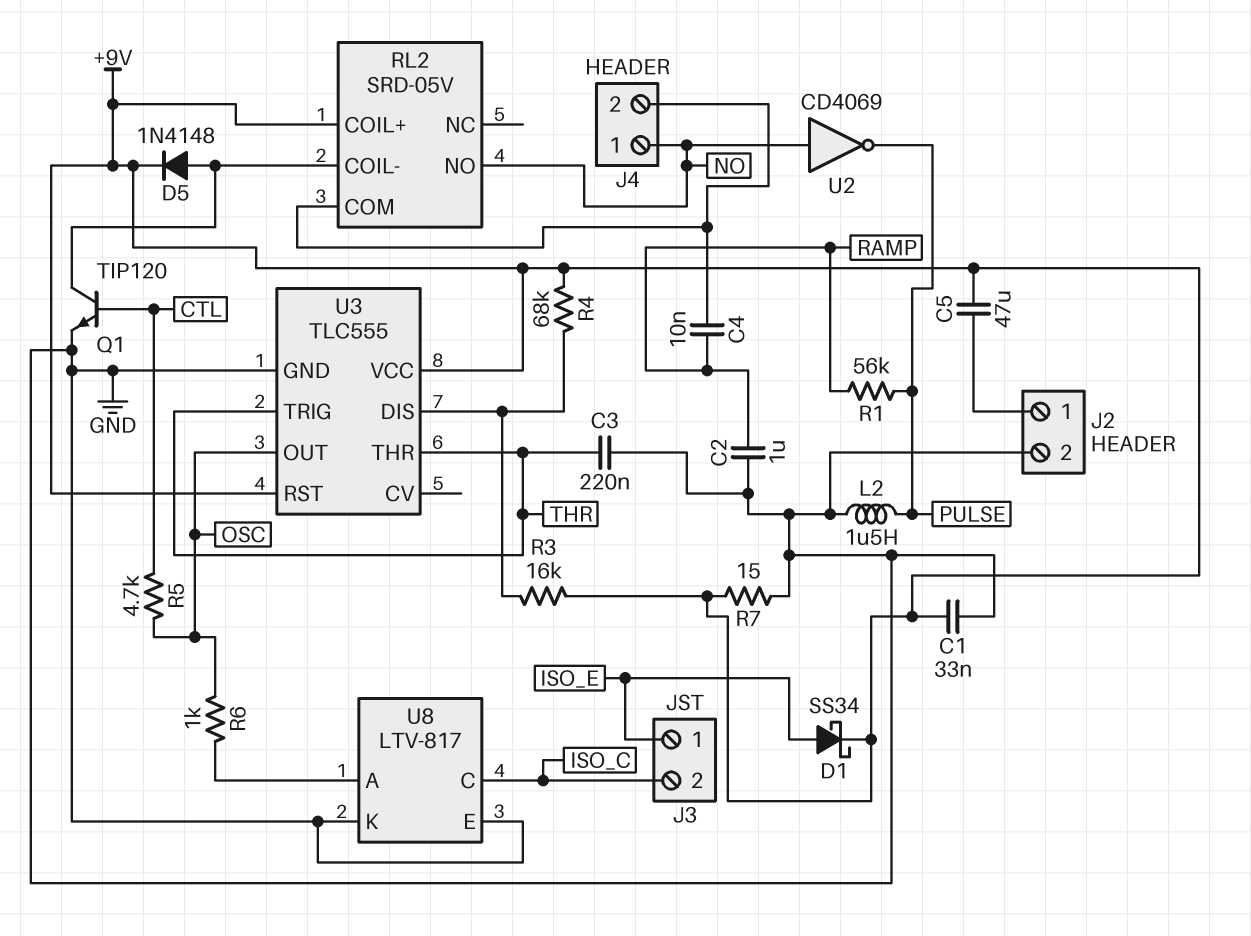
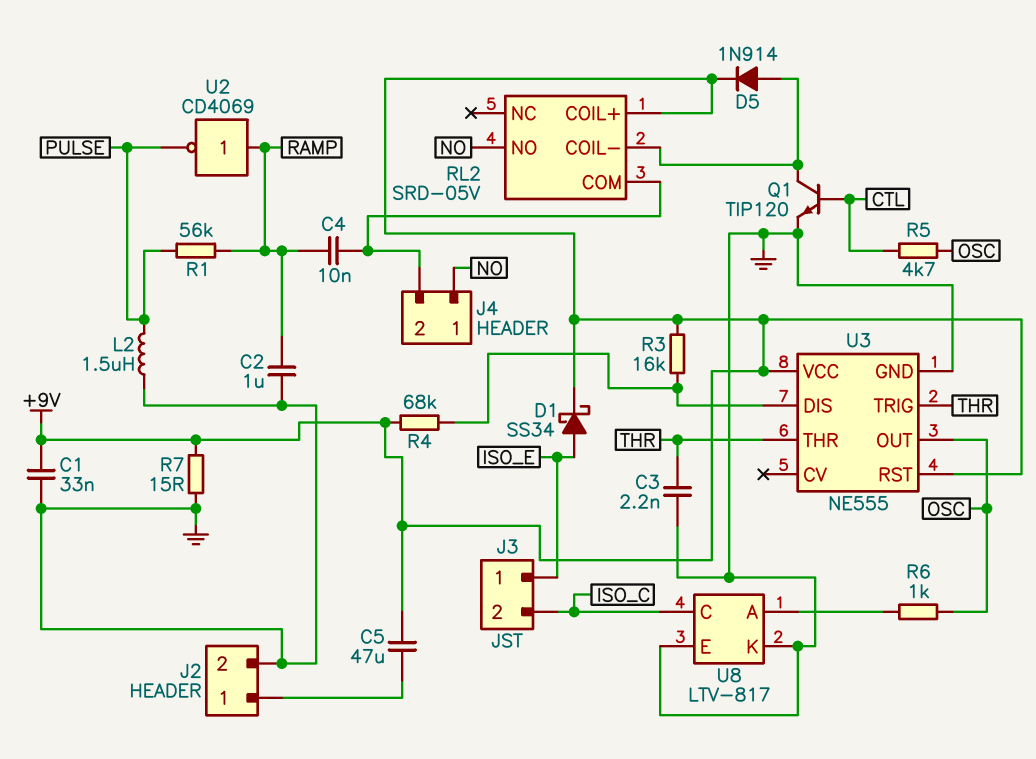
C3: 220nF (GND, THR) -> 2.2nF (GND, THR)
D5: diode 1N4148 (A RL2/COIL-, K +9V) -> diode 1N914 (A RL2/COIL-, K +9V)
U2: NOT CD4069 (in NO, out PULSE) -> NOT CD4069 (in RAMP, out PULSE)
U3: TLC555 -> NE555

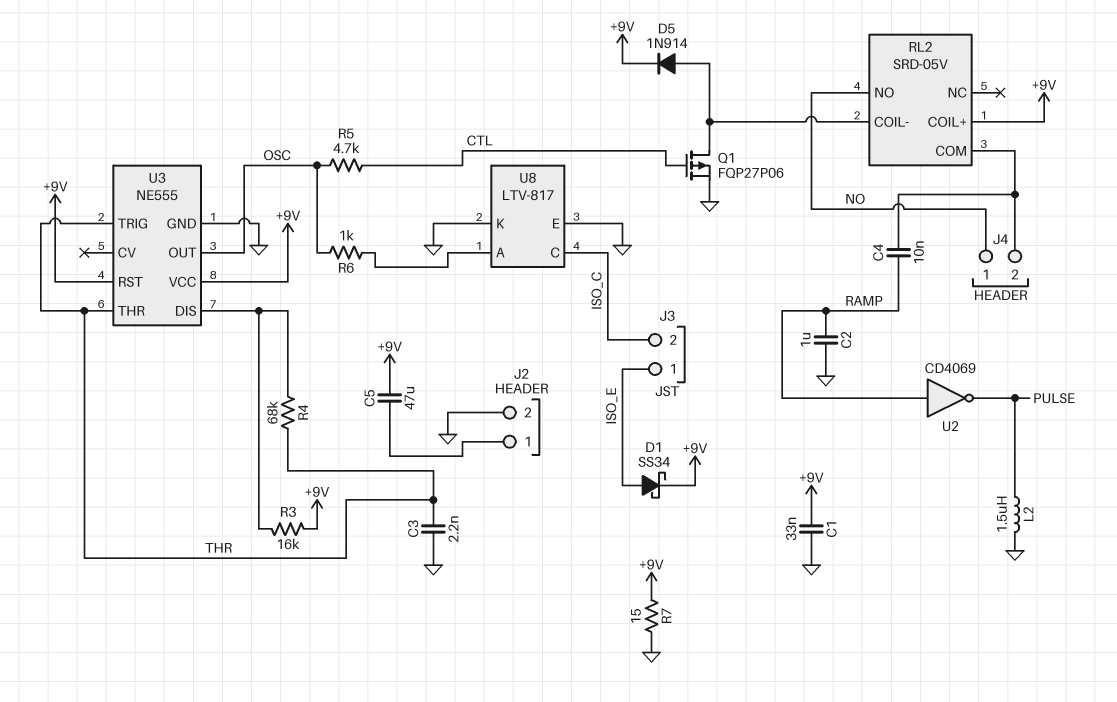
Q1: NPN TIP120 (B CTL, C RL2/COIL-, E GND) -> PMOS FQP27P06 (G CTL, D RL2/COIL-, S GND)
R1: 56k (PULSE, RAMP) -> none
R4: 68k (+9V, U3/DIS) -> 68k (THR, U3/DIS)

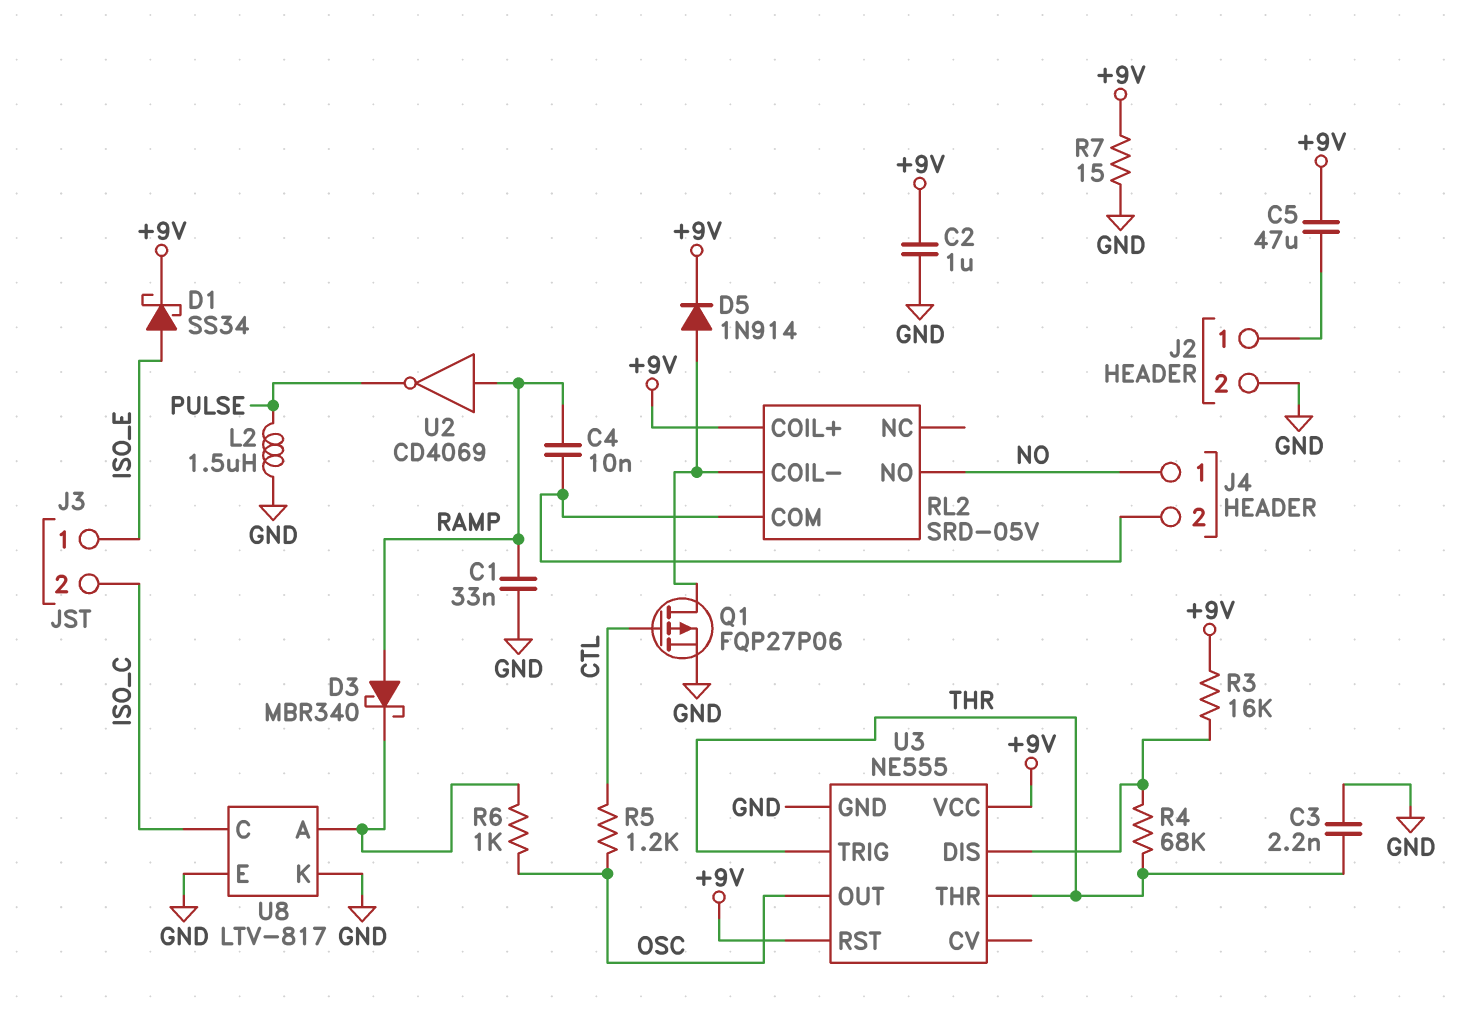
C1: 33nF (+9V, GND) -> 33nF (GND, RAMP)
C2: 1uF (GND, RAMP) -> 1uF (+9V, GND)
D3: none -> schottky MBR340 (A RAMP, K U8/A)
R5: 4.7k (CTL, OSC) -> 1.2k (CTL, OSC)

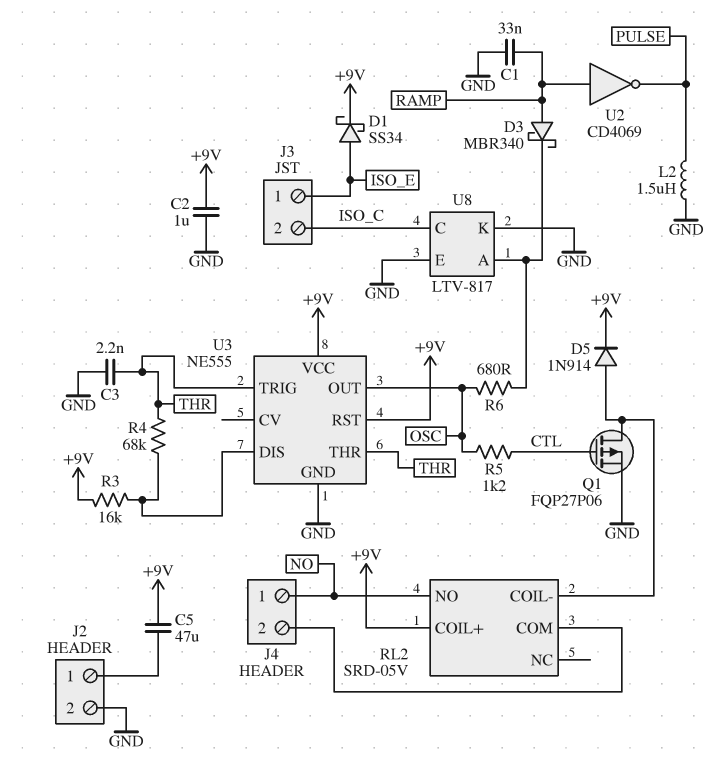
C4: 10nF (J4/2, RAMP) -> none
R6: 1k (OSC, U8/A) -> 680 (OSC, U8/A)
R7: 15 (+9V, GND) -> none

